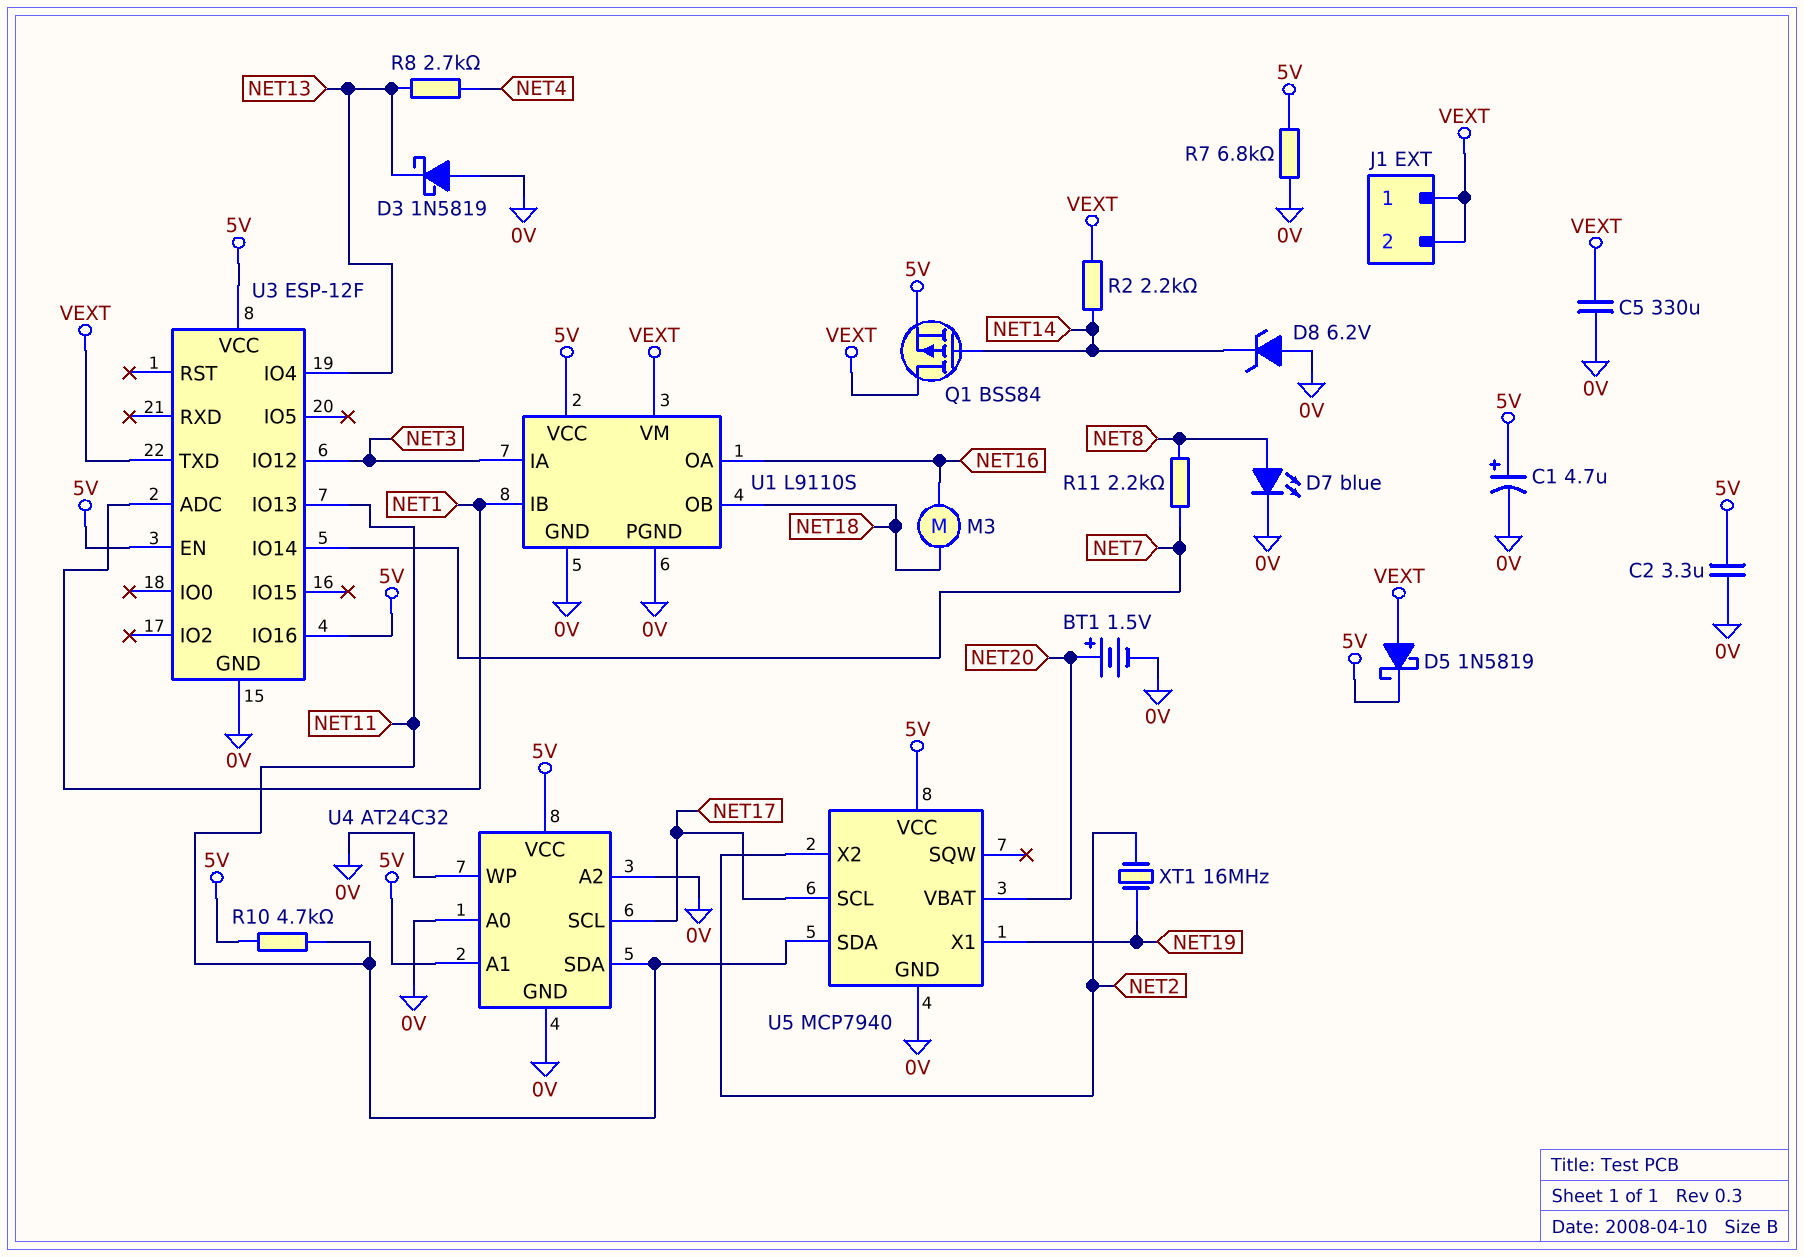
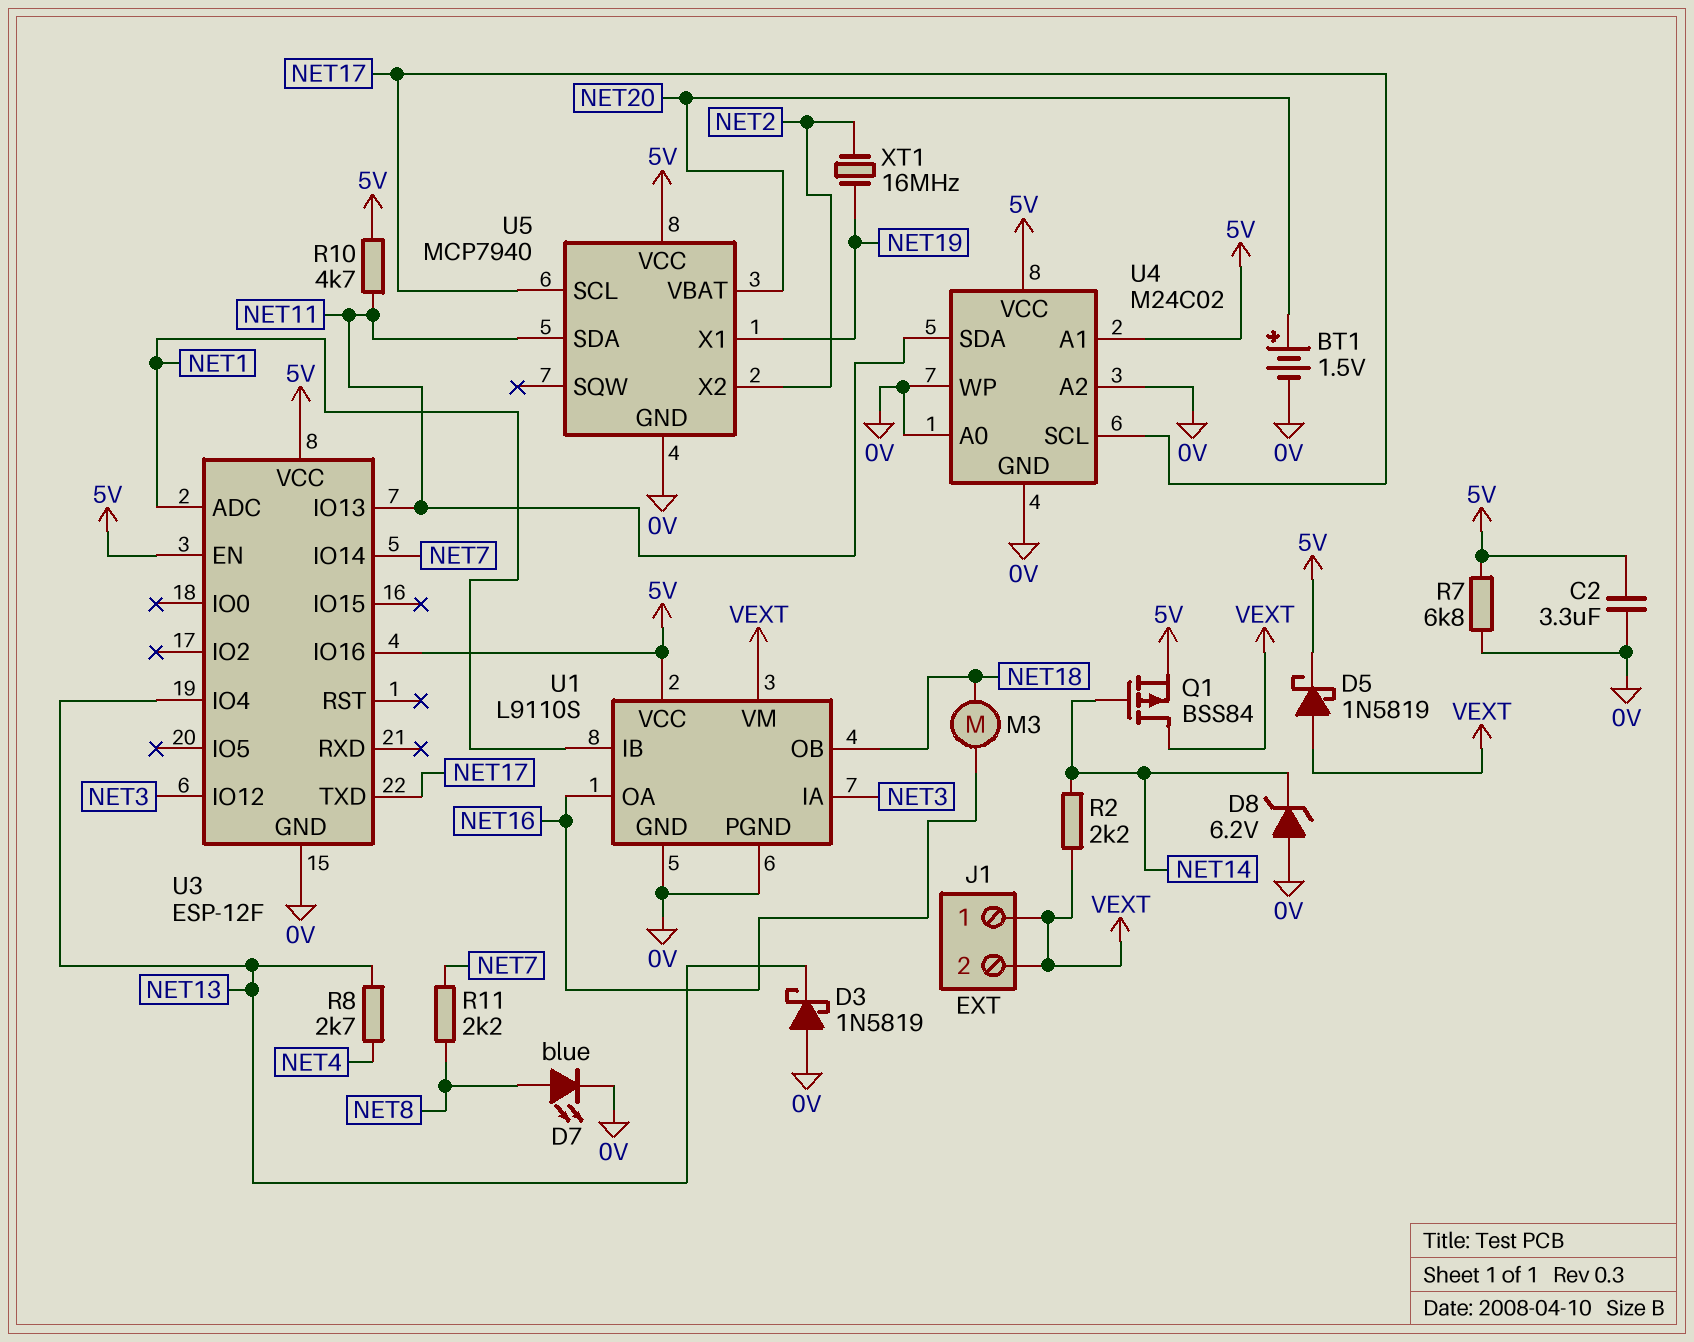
C1: 4.7uF (plus 5V, minus 0V) -> none
C5: 330uF (0V, VEXT) -> none
U3 pin TXD: VEXT -> NET17
U4: AT24C32 -> M24C02

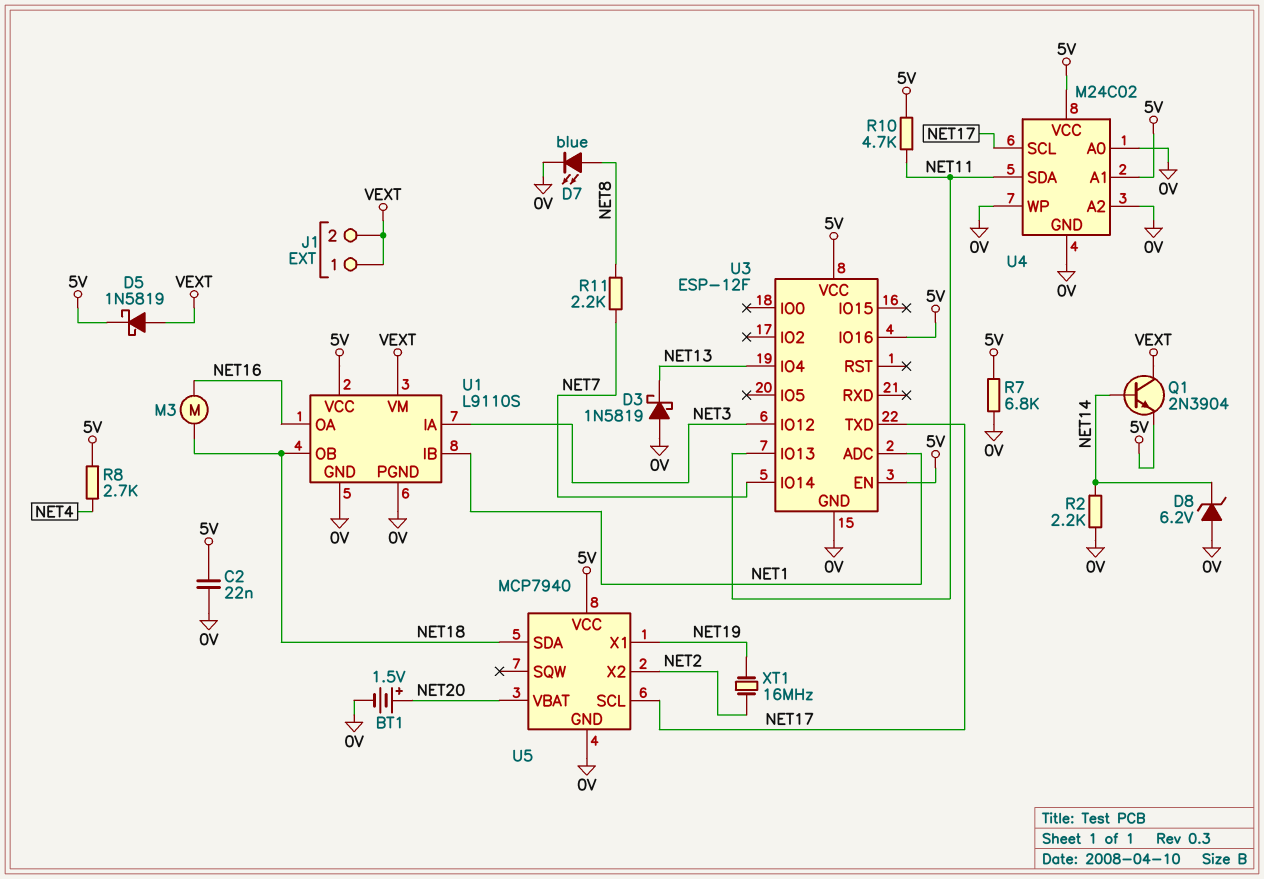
C2: 3.3uF (0V, 5V) -> 22nF (0V, 5V)
Q1: PMOS BSS84 (G NET14, D VEXT, S 5V) -> NPN 2N3904 (B NET14, C VEXT, E 5V)
R2: 2.2k (NET14, VEXT) -> 2.2k (0V, NET14)
R8: 2.7k (NET4, NET13) -> 2.7k (5V, NET4)
U5 pin SDA: NET11 -> NET18

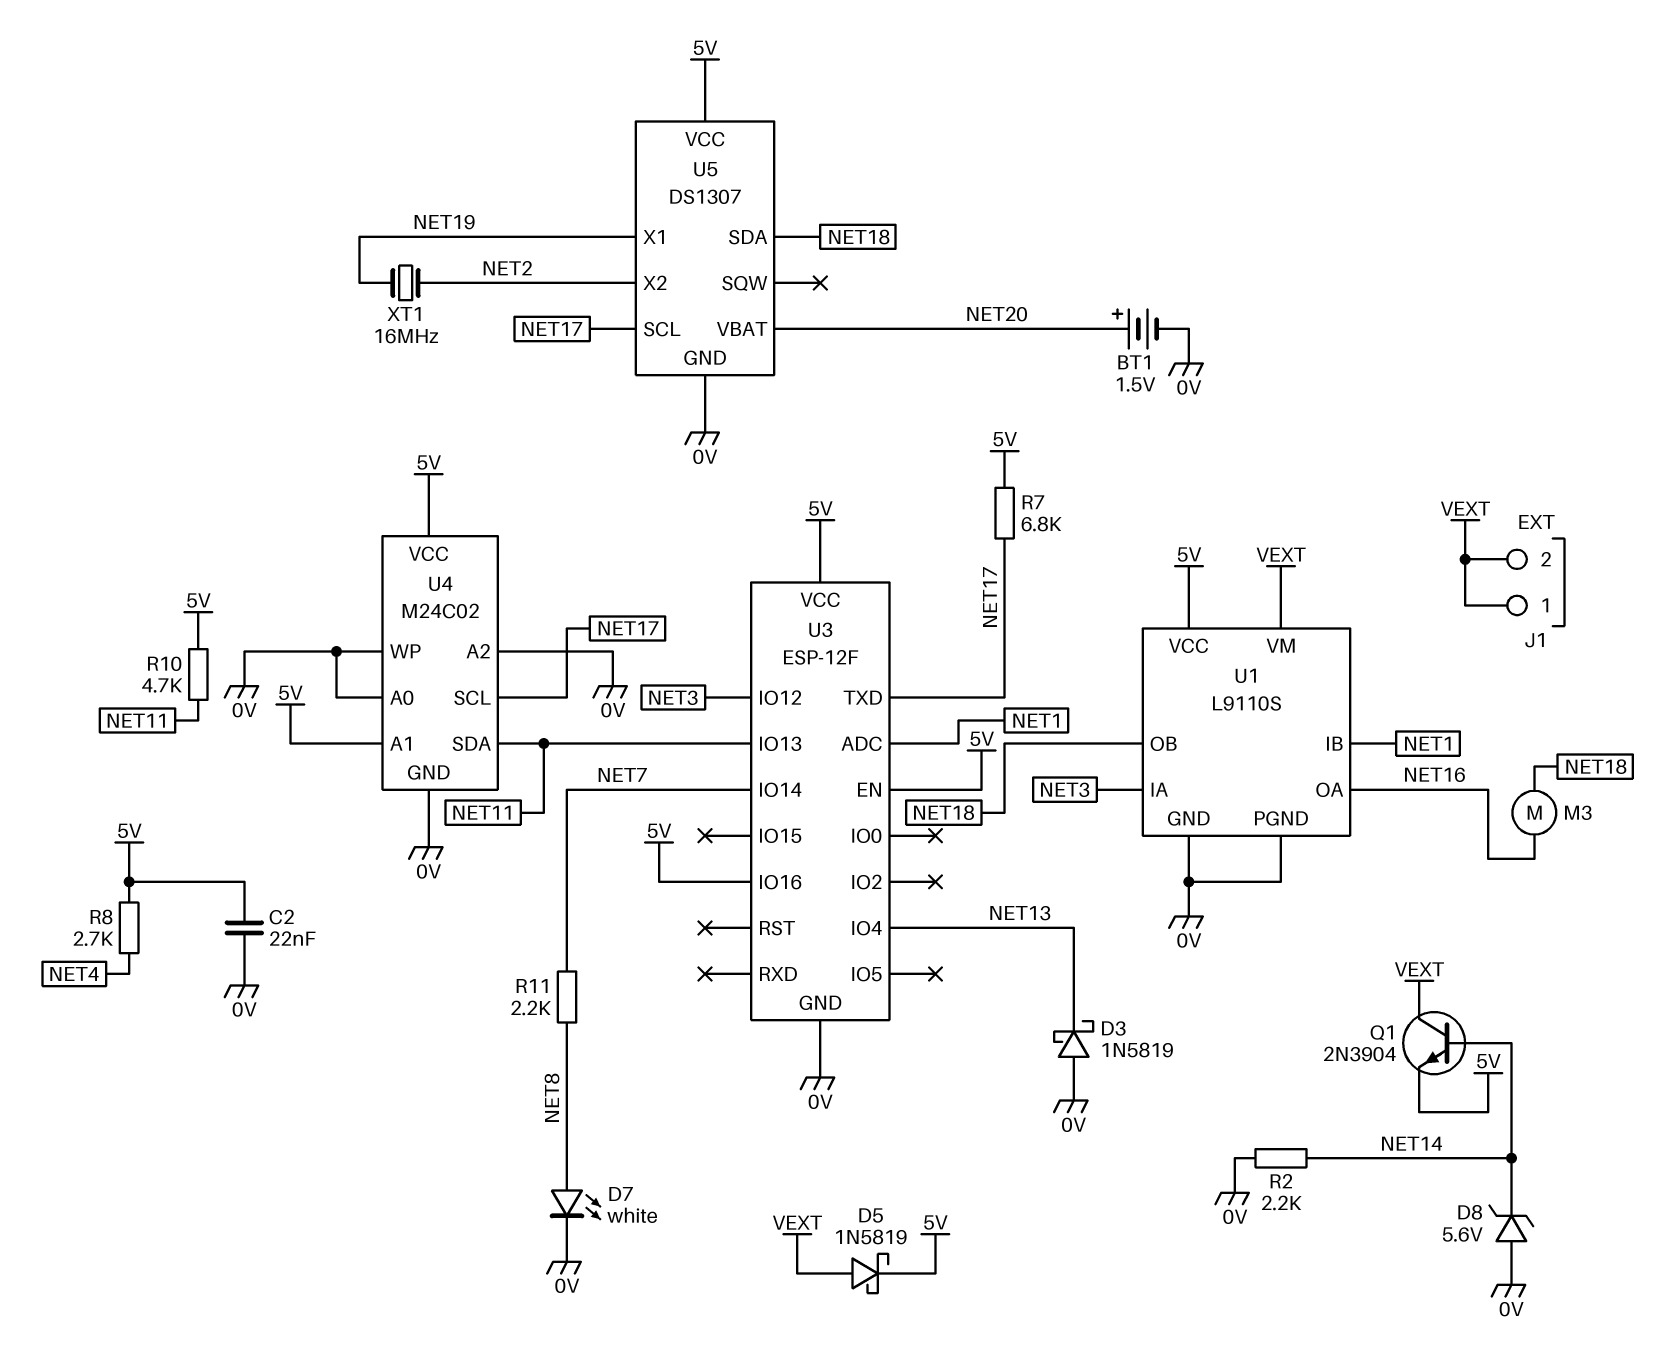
D7: LED blue (A NET8, K 0V) -> LED white (A NET8, K 0V)
D8: zener 6.2V (A 0V, K NET14) -> zener 5.6V (A 0V, K NET14)
R7: 6.8k (0V, 5V) -> 6.8k (5V, NET17)
U5: MCP7940 -> DS1307

